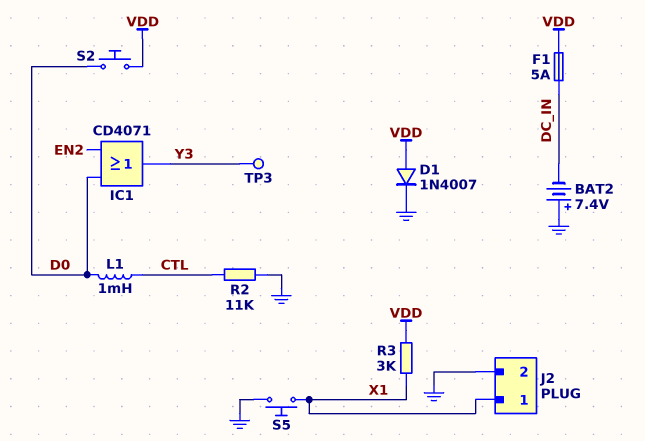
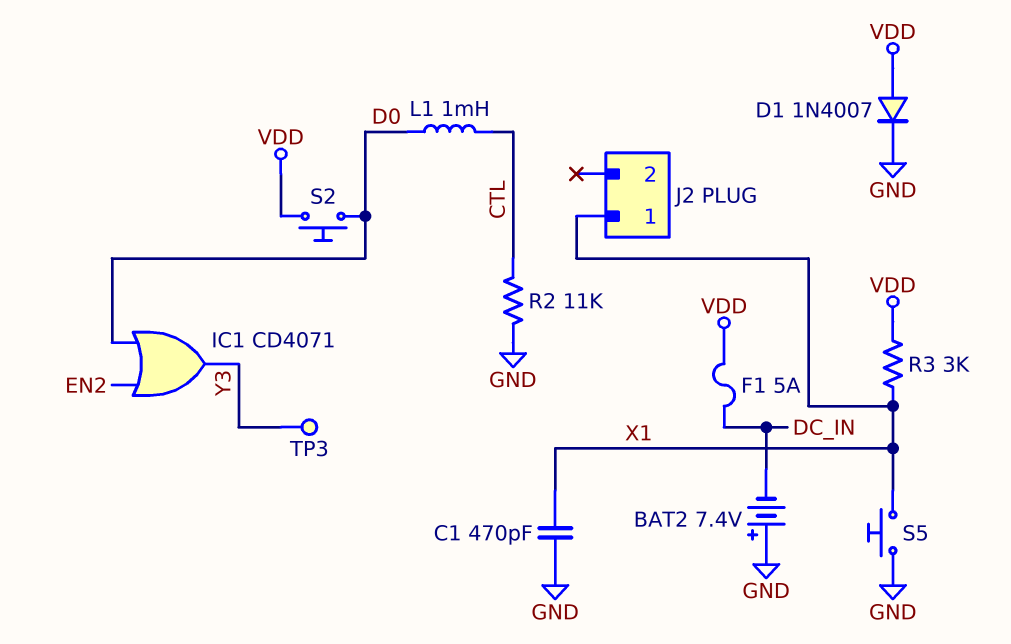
C1: none -> 470pF (GND, X1)
J2 pin 2: GND -> none

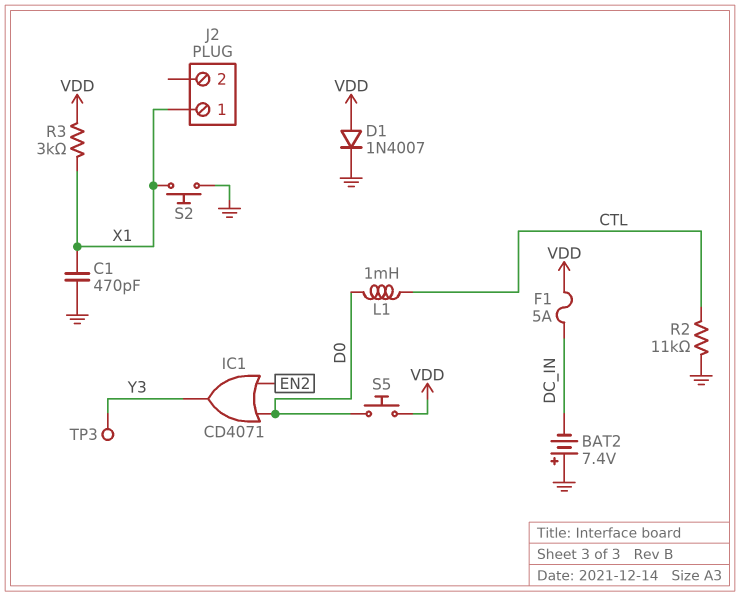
S2: button (D0, VDD) -> button (GND, X1)
S5: button (GND, X1) -> button (D0, VDD)

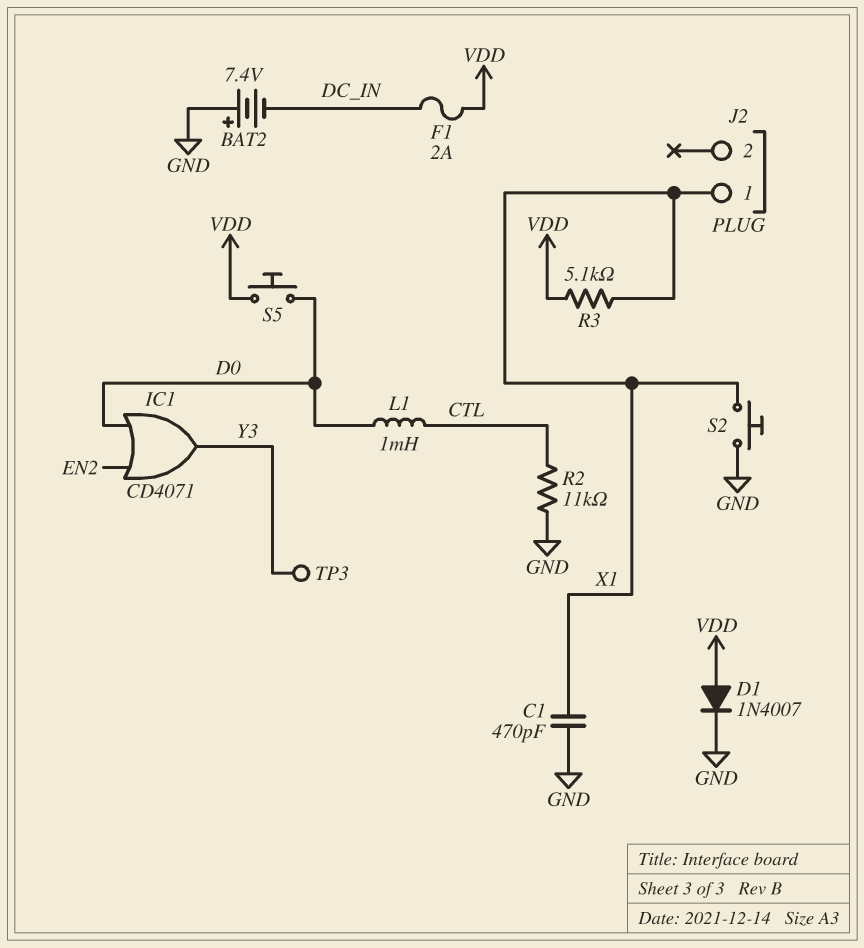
F1: 5A (DC_IN, VDD) -> 2A (DC_IN, VDD)
R3: 3k (VDD, X1) -> 5.1k (VDD, X1)

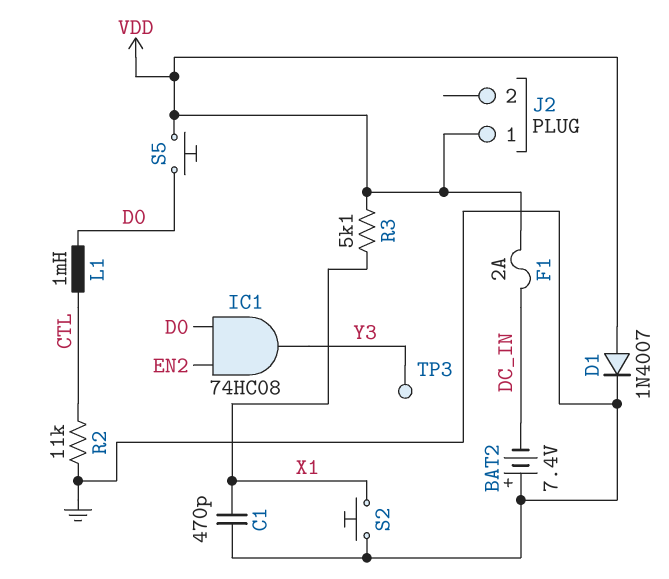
IC1: OR CD4071 (in D0, in EN2, out Y3) -> AND 74HC08 (in D0, in EN2, out Y3)
J2 pin 1: X1 -> VDD

